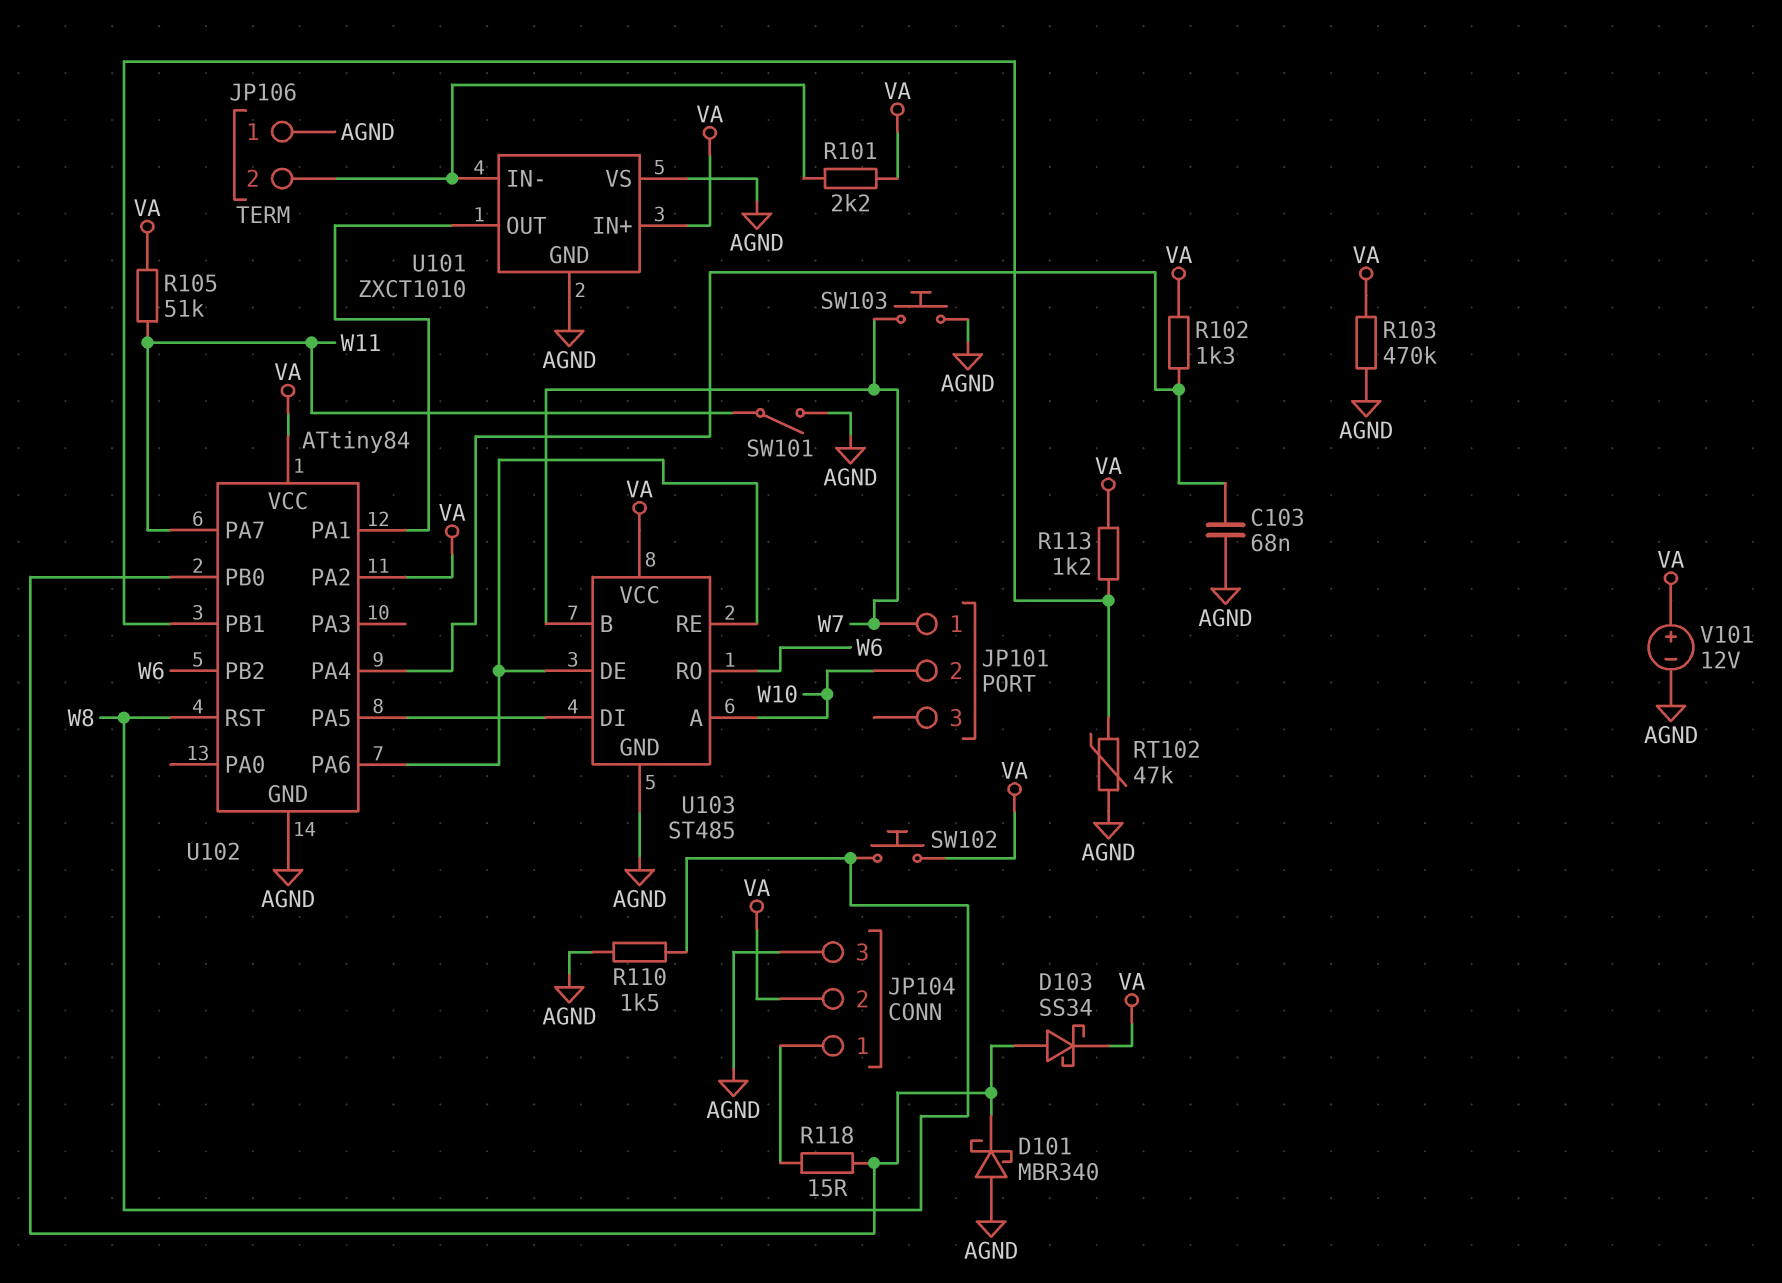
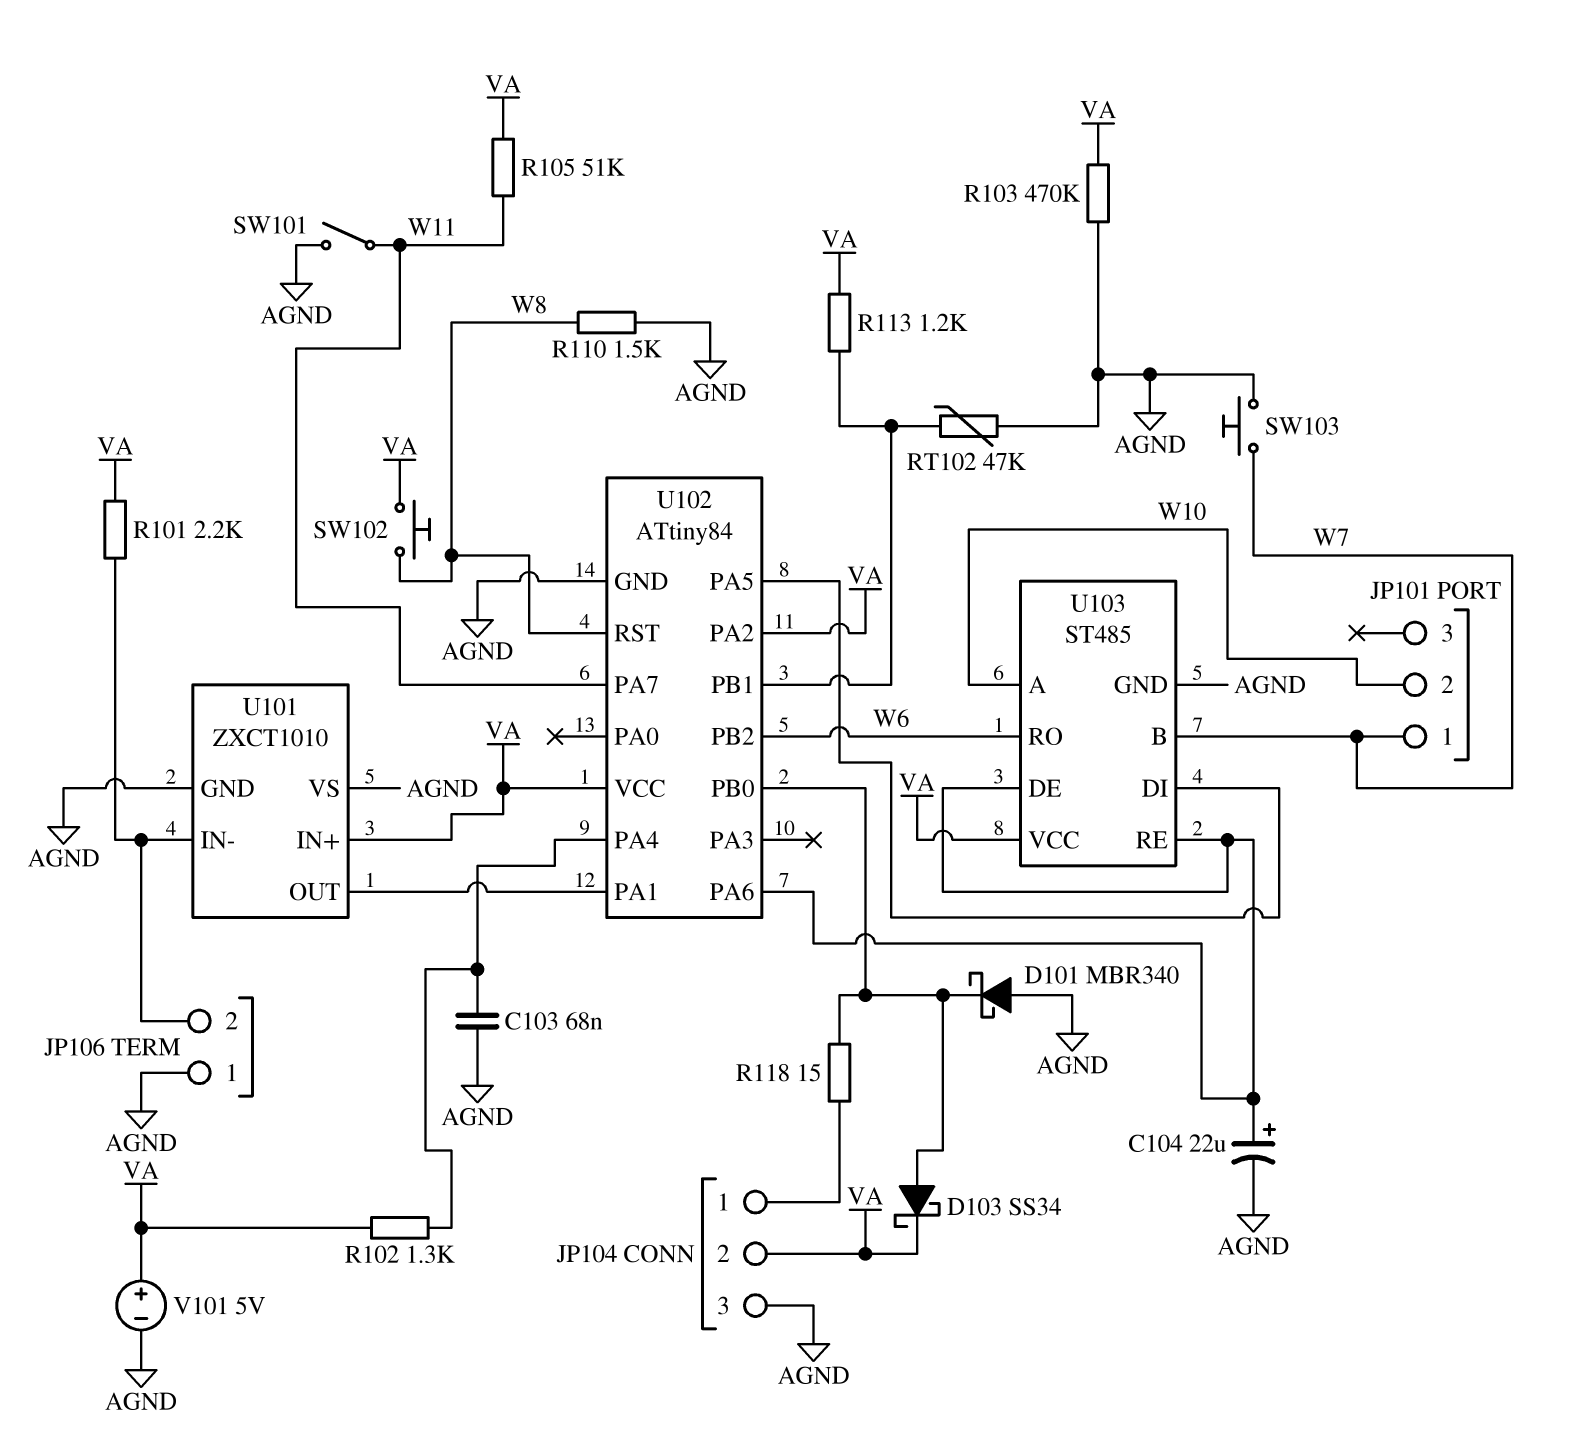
C104: none -> 22uF (plus U102/PA6, minus AGND)
V101: 12V (plus VA, minus AGND) -> 5V (plus VA, minus AGND)

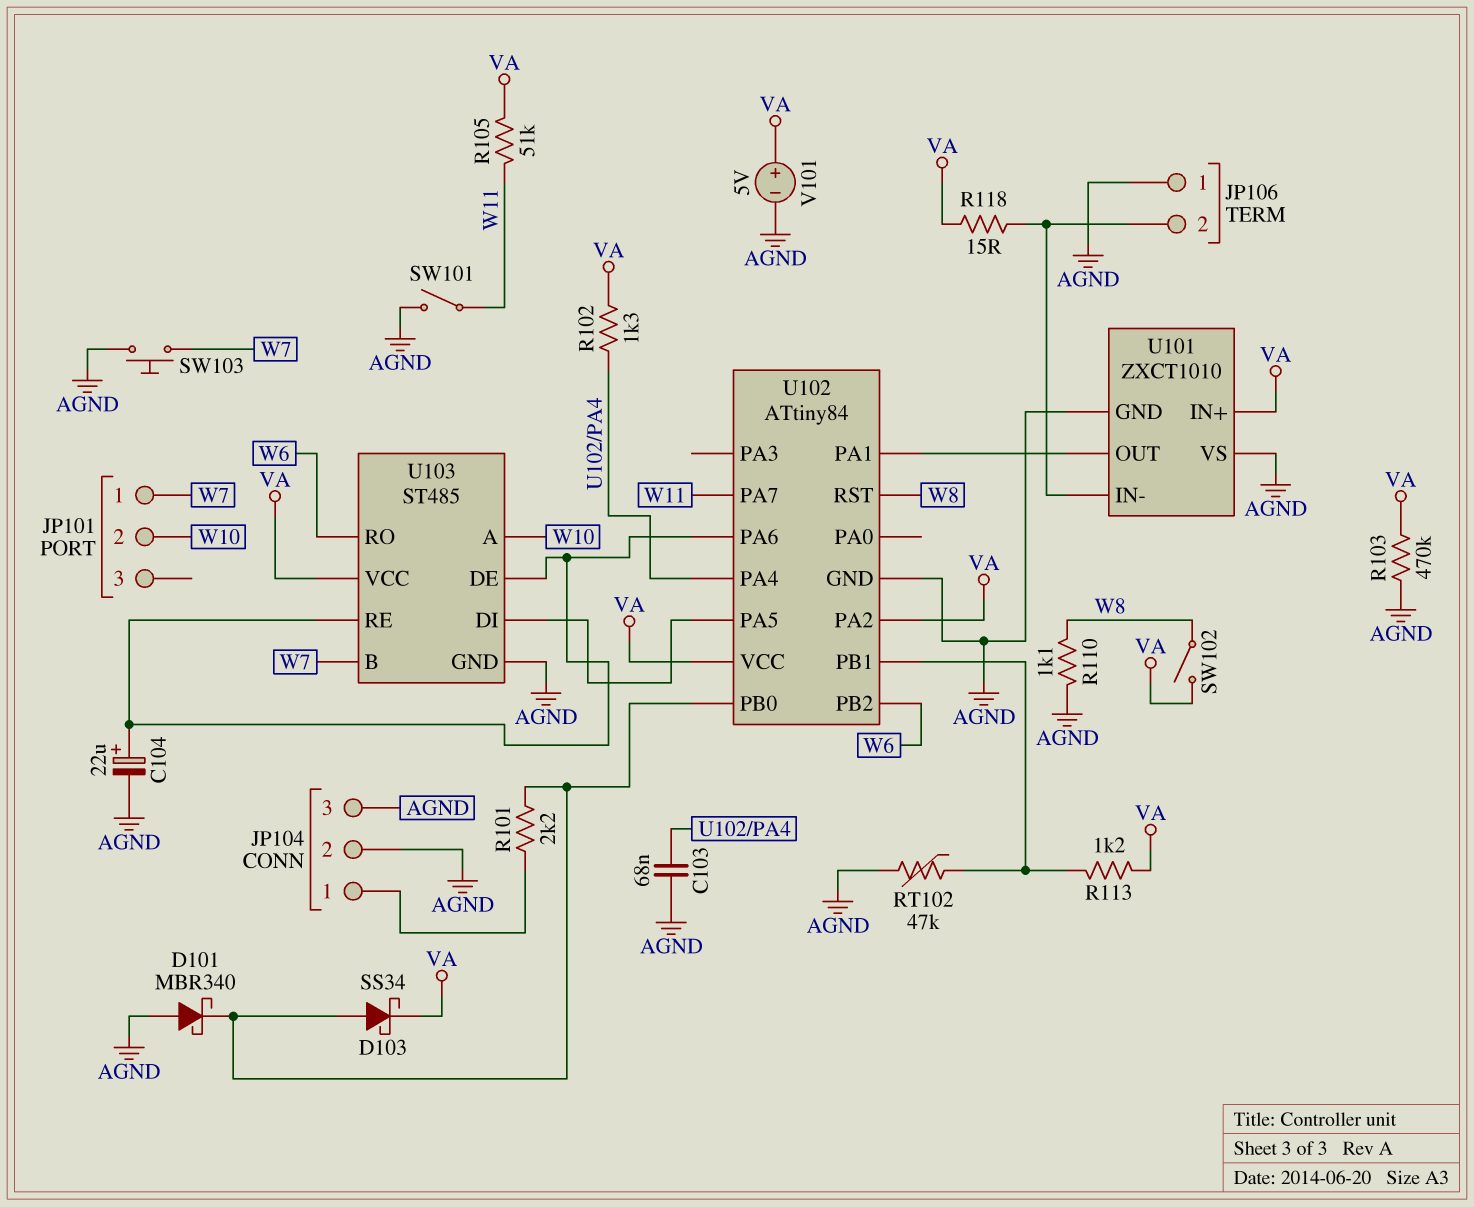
JP104 pin 2: VA -> AGND
R101: 2.2k (JP106/2, VA) -> 2.2k (JP104/1, U102/PB0)
R110: 1.5k (AGND, W8) -> 1.1k (AGND, W8)
R118: 15 (JP104/1, U102/PB0) -> 15 (JP106/2, VA)
SW102: button (VA, W8) -> switch (VA, W8)

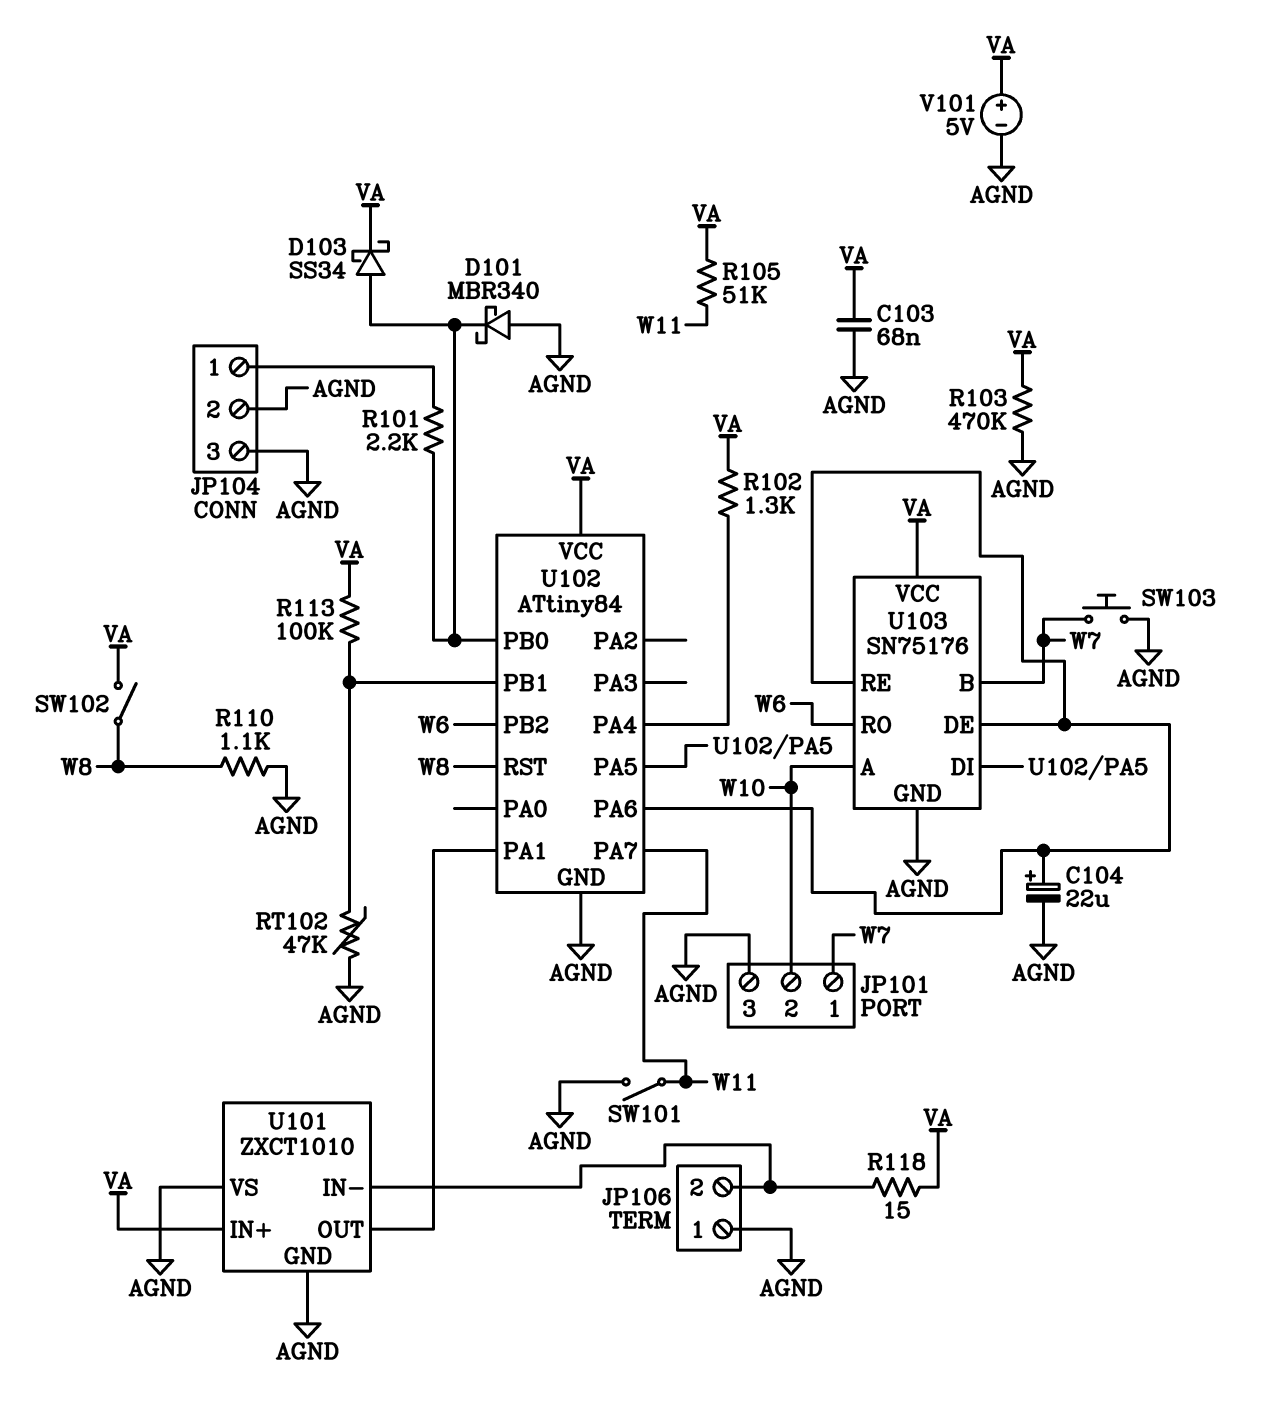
C103: 68nF (AGND, U102/PA4) -> 68nF (AGND, VA)
JP101 pin 3: none -> AGND
R113: 1.2k (U102/PB1, VA) -> 100k (U102/PB1, VA)
U102 pin PA2: VA -> none
U103: ST485 -> SN75176

